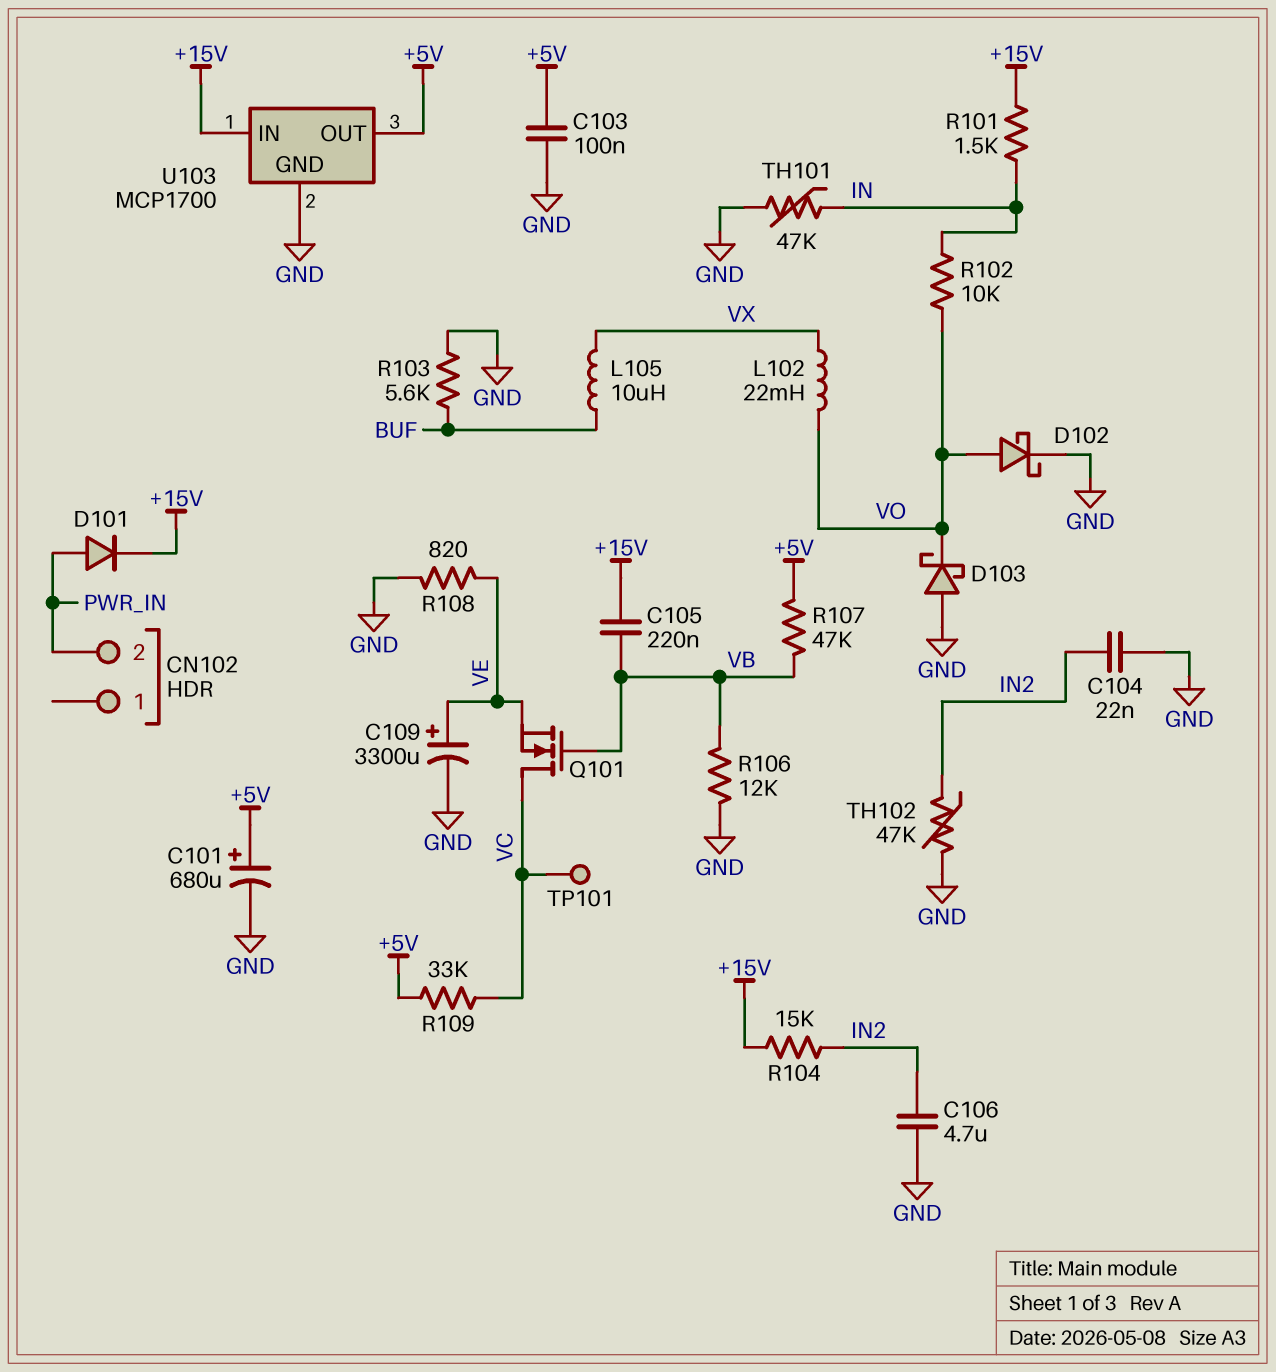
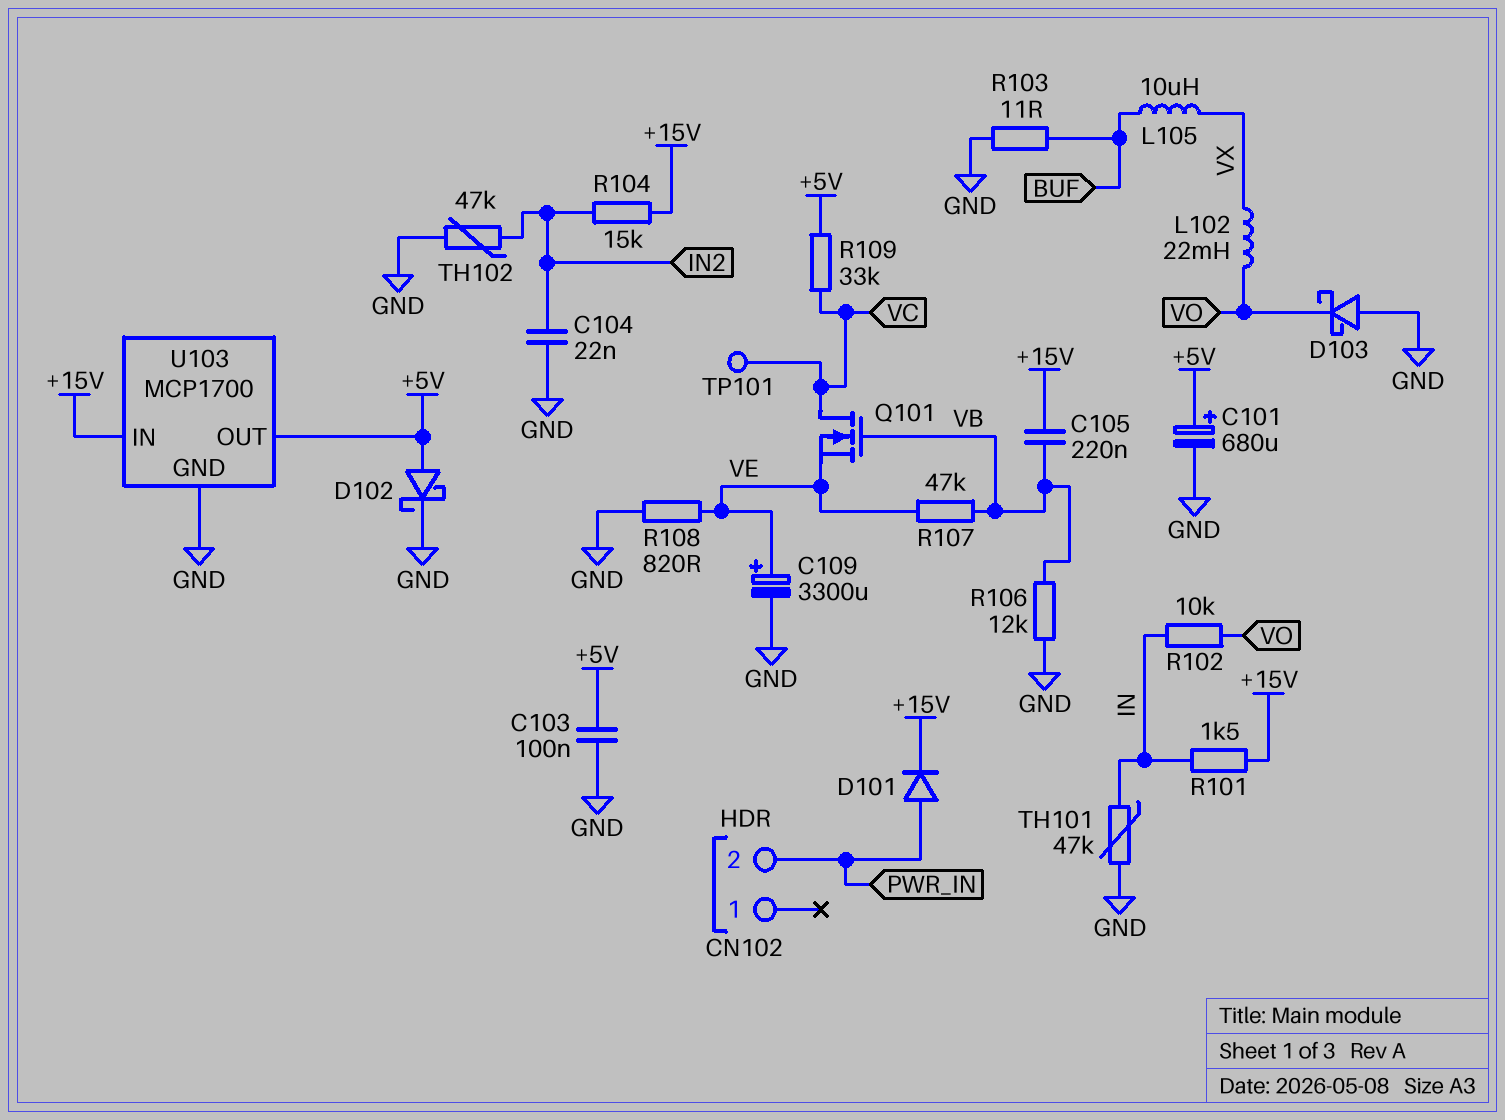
C106: 4.7uF (GND, IN2) -> none
D102: schottky (A VO, K GND) -> schottky (A +5V, K GND)
R103: 5.6k (BUF, GND) -> 11 (BUF, GND)
R107: 47k (+5V, VB) -> 47k (VB, VE)

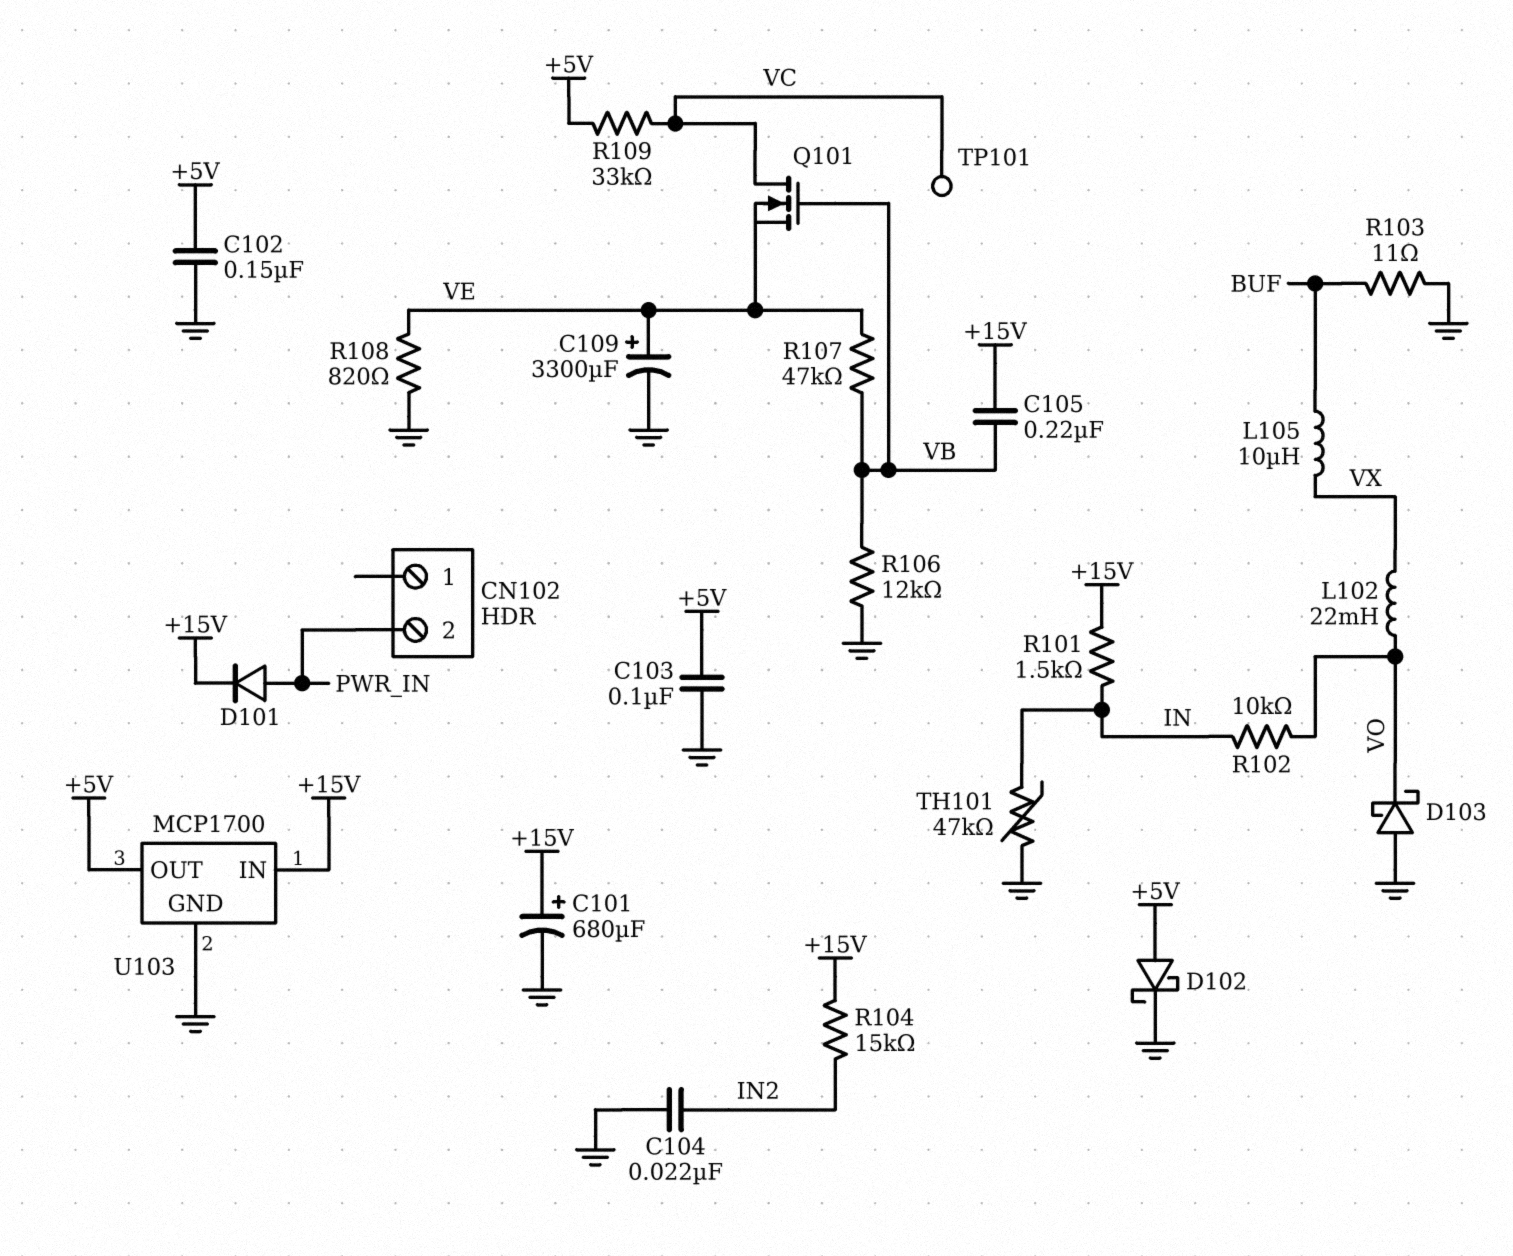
C101: 680uF (plus +5V, minus GND) -> 680uF (plus +15V, minus GND)
C102: none -> 150nF (+5V, GND)
TH102: 47k (GND, IN2) -> none

